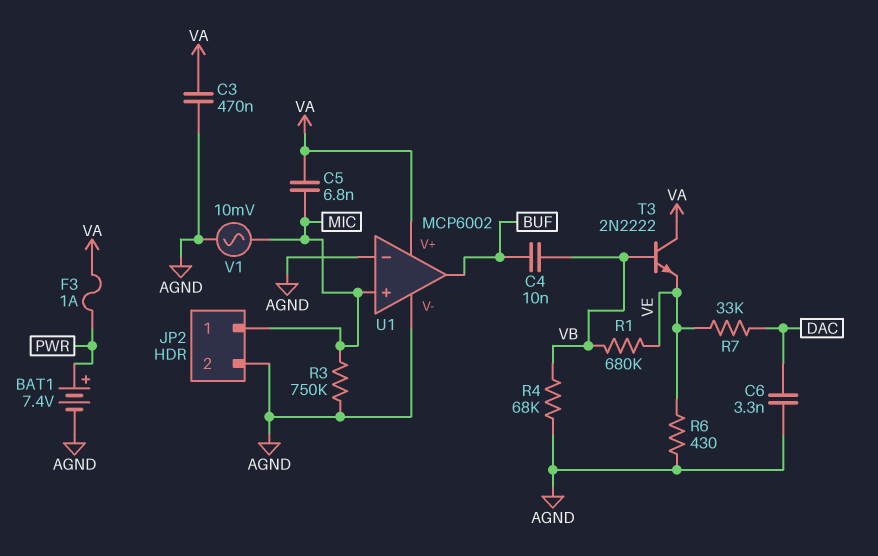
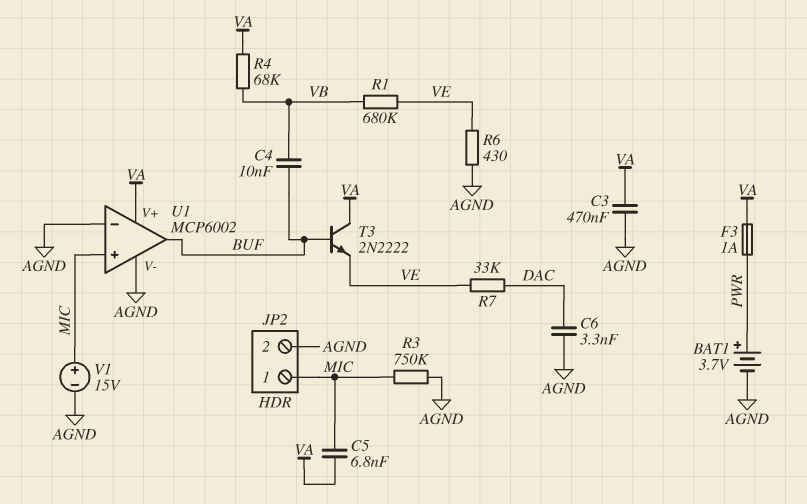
BAT1: 7.4V (plus PWR, minus AGND) -> 3.7V (plus PWR, minus AGND)
R4: 68k (AGND, VB) -> 68k (VA, VB)
T3: NPN 2N2222 (B VB, C VA, E VE) -> NPN 2N2222 (B BUF, C VA, E VE)
V1: AC 10mV (AGND, MIC) -> 15V (plus MIC, minus AGND)

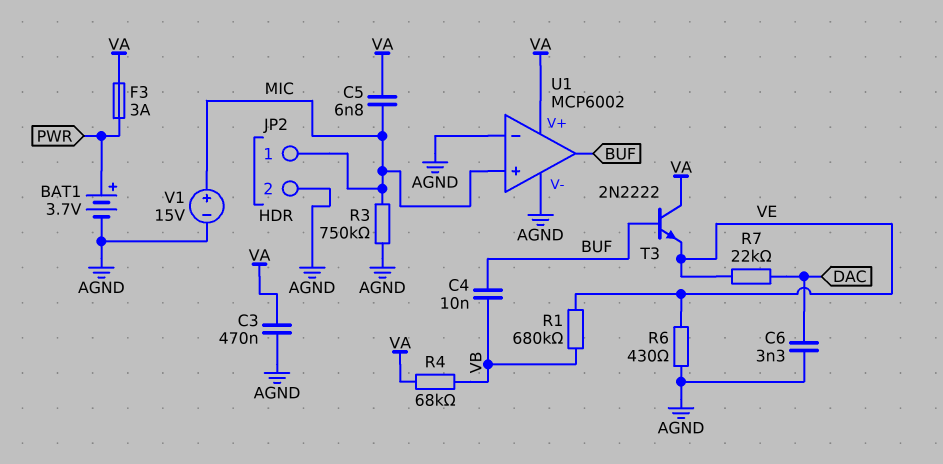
F3: 1A (PWR, VA) -> 3A (PWR, VA)
R7: 33k (DAC, VE) -> 22k (DAC, VE)

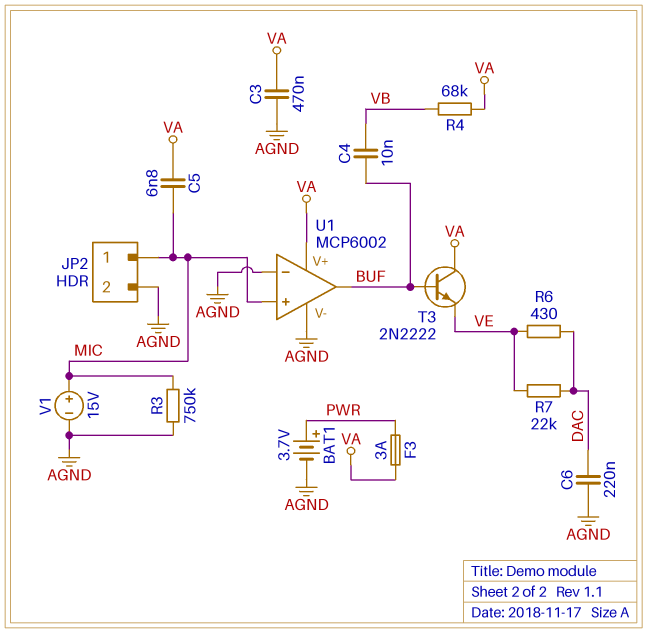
C6: 3.3nF (AGND, DAC) -> 220nF (AGND, DAC)
R1: 680k (VB, VE) -> none
R6: 430 (AGND, VE) -> 430 (DAC, VE)

